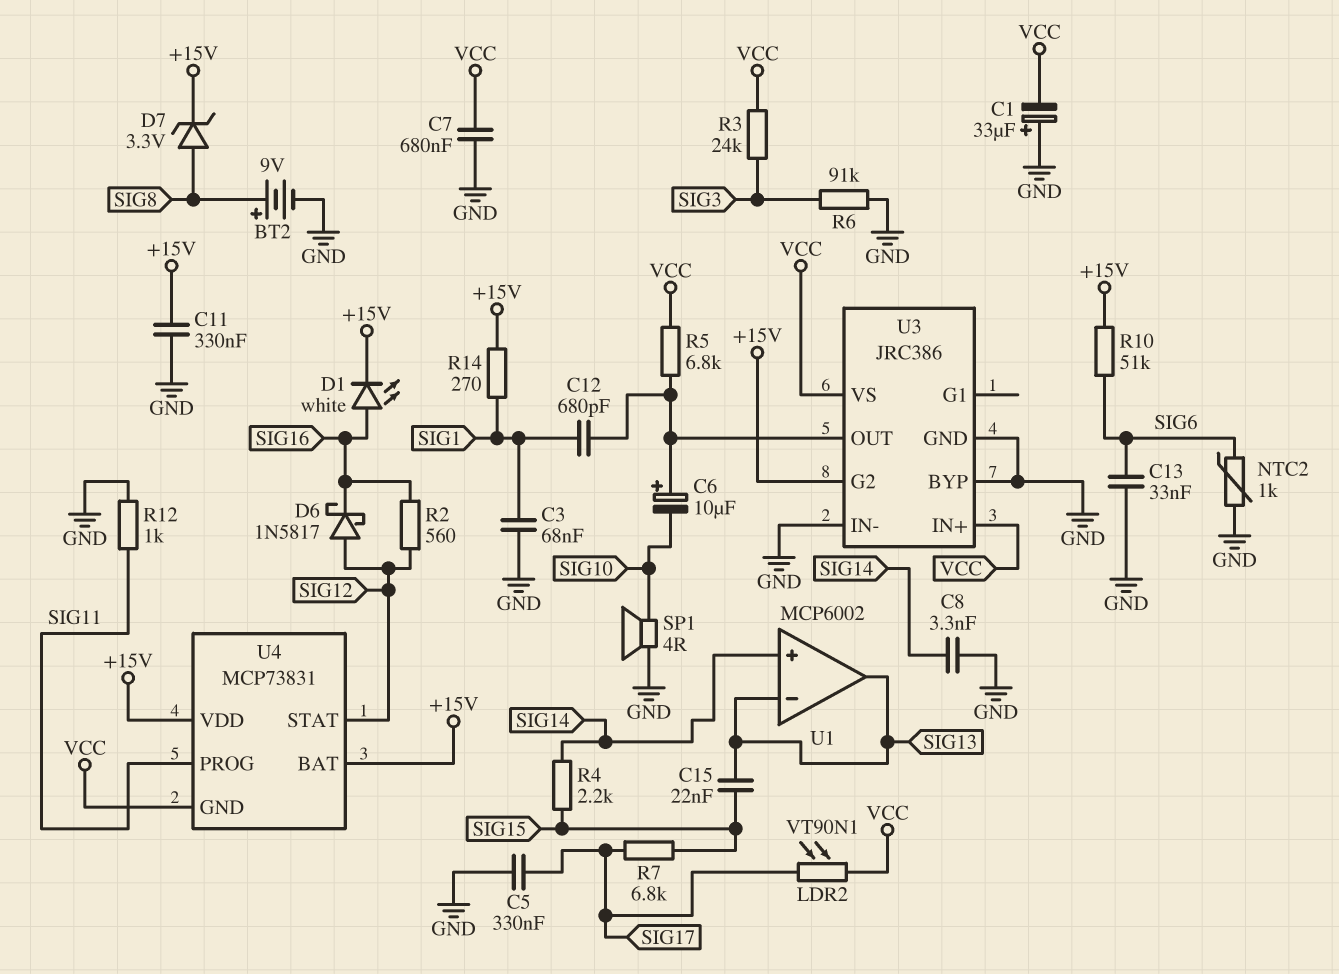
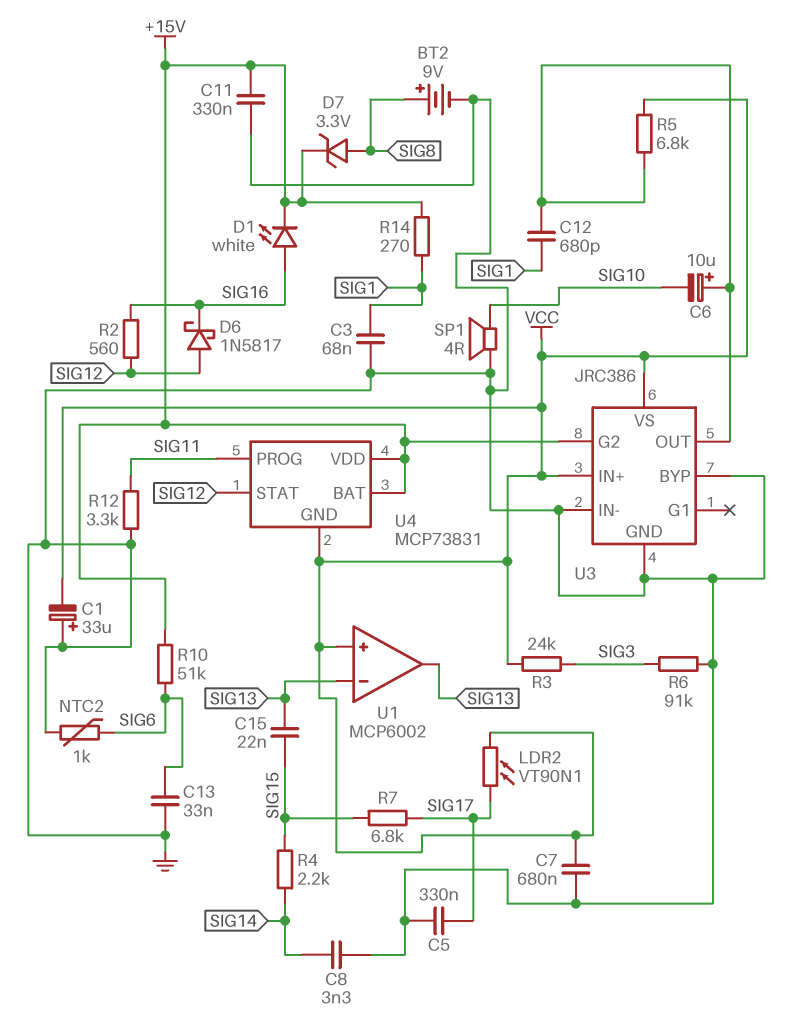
R12: 1k (GND, SIG11) -> 3.3k (GND, SIG11)
U1 pin in+: SIG14 -> VCC

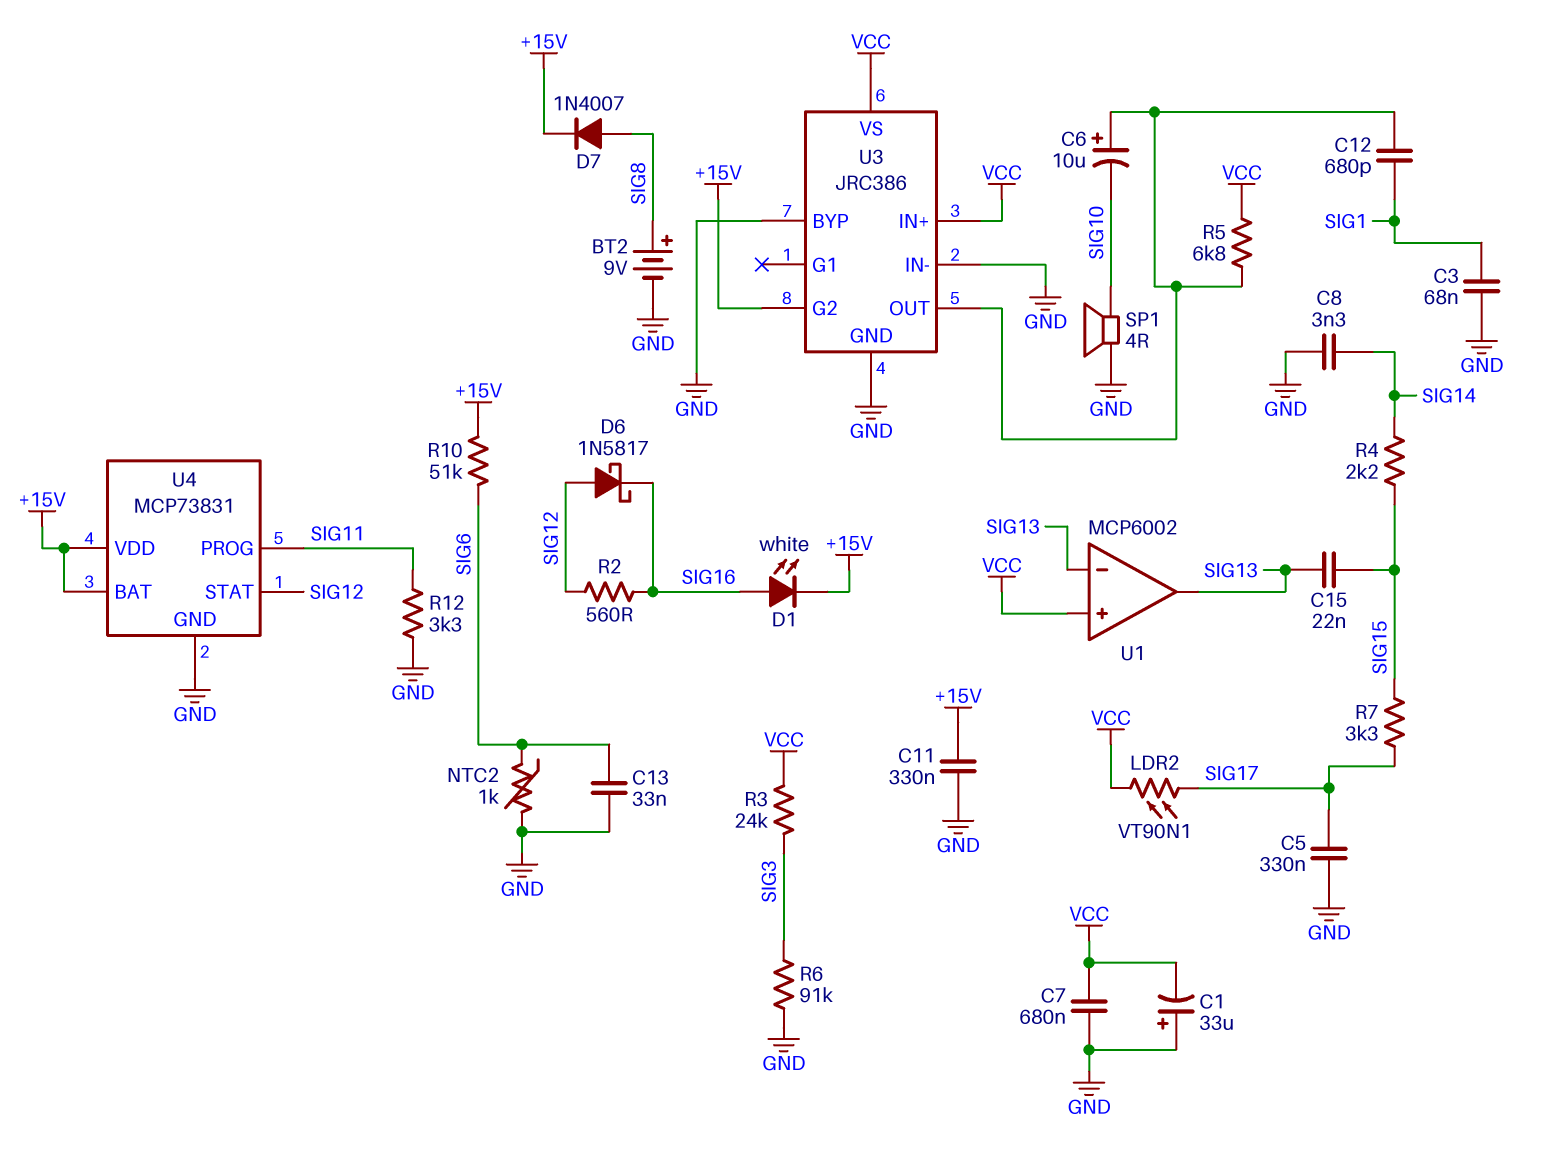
D7: zener 3.3V (A SIG8, K +15V) -> diode 1N4007 (A SIG8, K +15V)
R7: 6.8k (SIG15, SIG17) -> 3.3k (SIG15, SIG17)
R14: 270 (+15V, SIG1) -> none
U4 pin GND: VCC -> GND

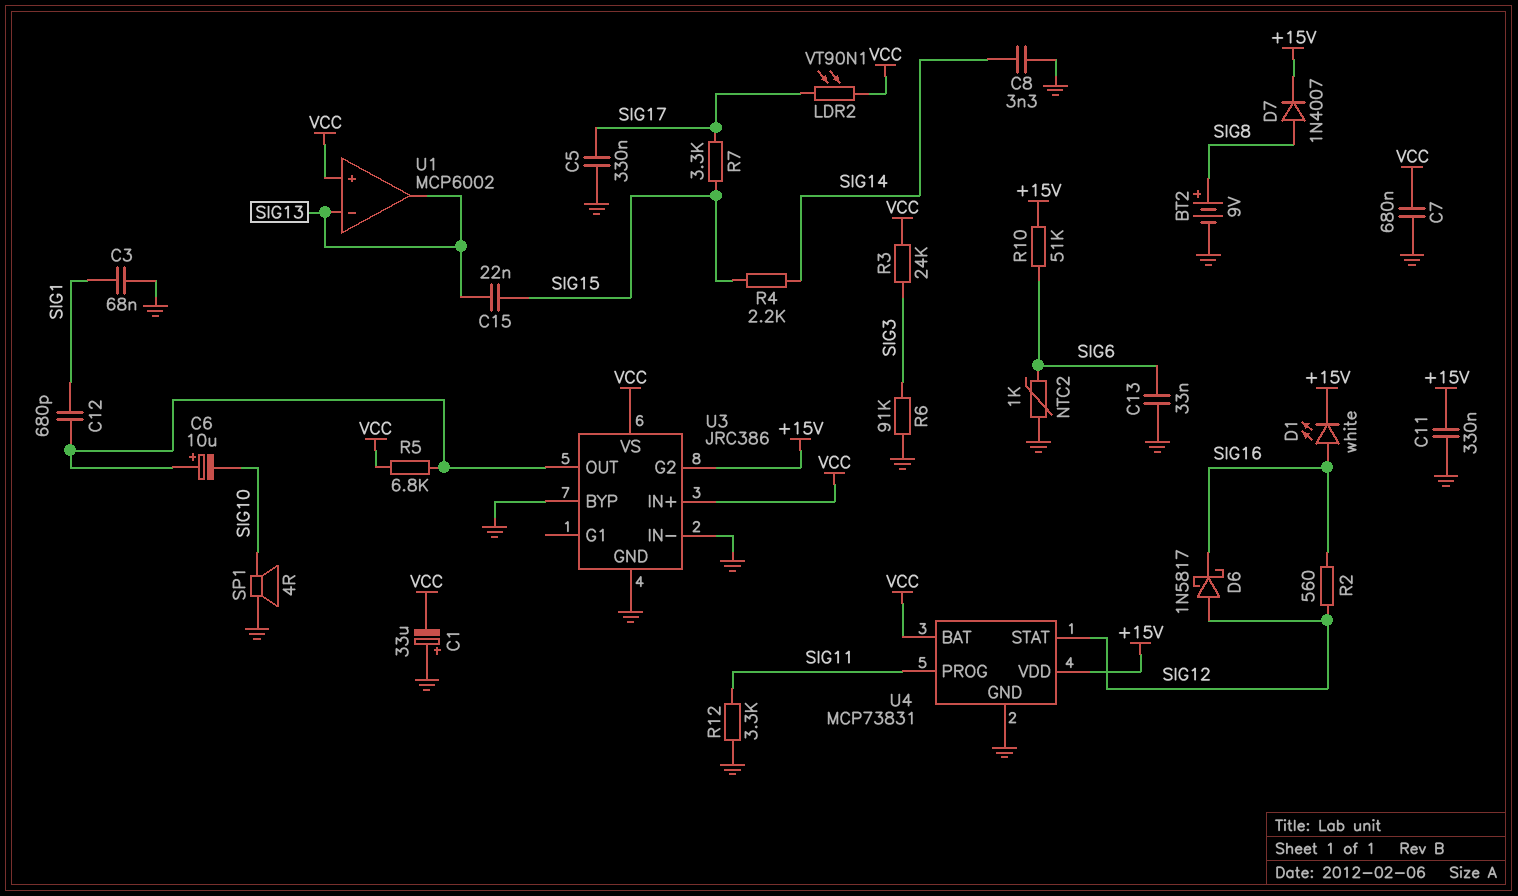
U4 pin BAT: +15V -> VCC

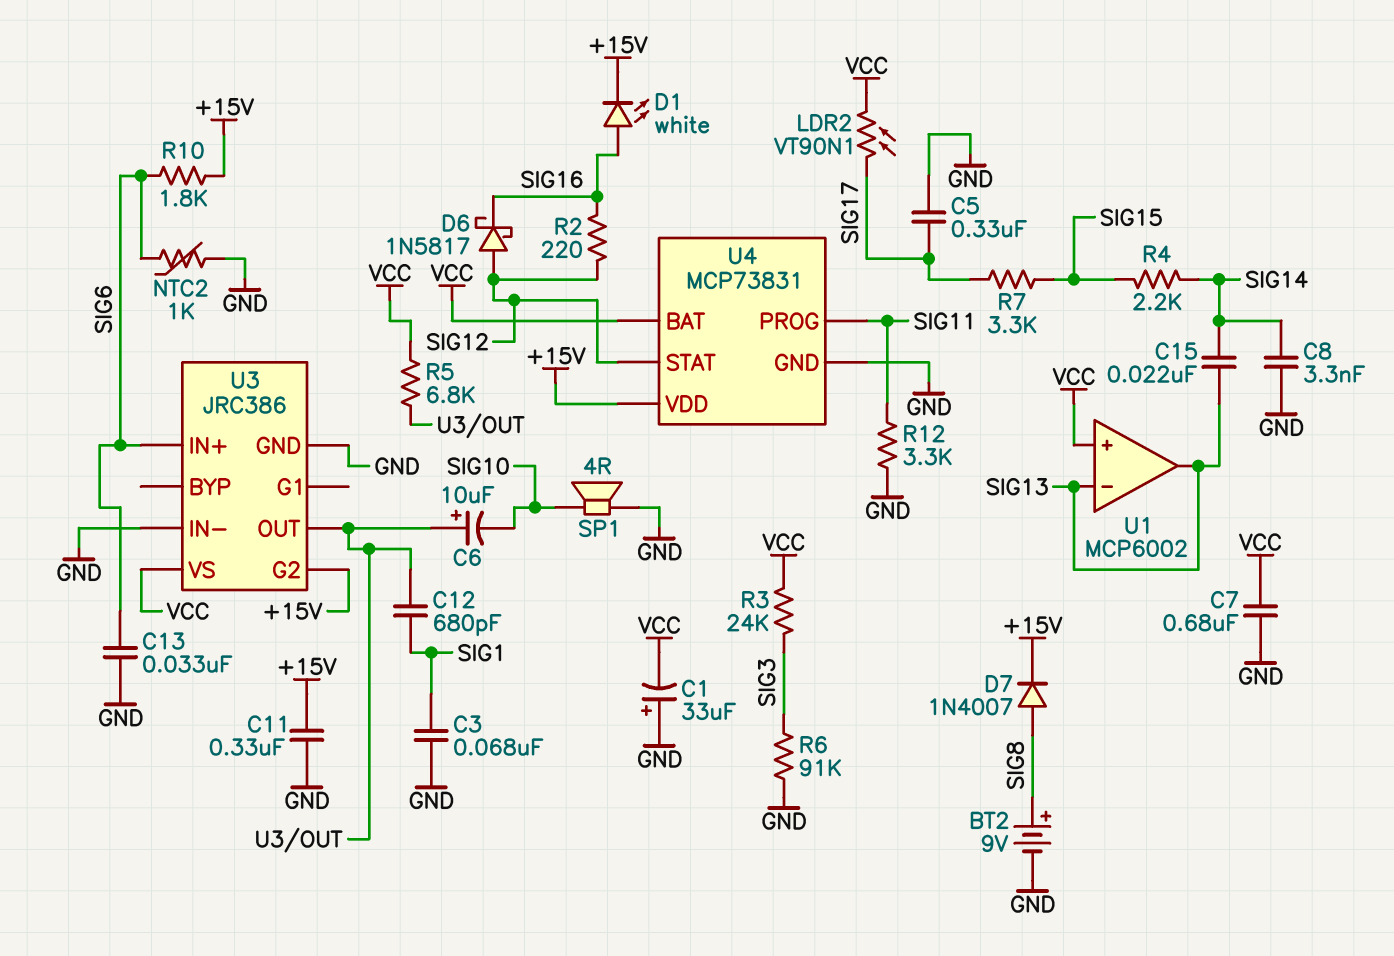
C15: 22nF (SIG13, SIG15) -> 22nF (SIG13, SIG14)
R2: 560 (SIG12, SIG16) -> 220 (SIG12, SIG16)
R10: 51k (+15V, SIG6) -> 1.8k (+15V, SIG6)
U3 pin BYP: GND -> none
U3 pin IN+: VCC -> SIG6

